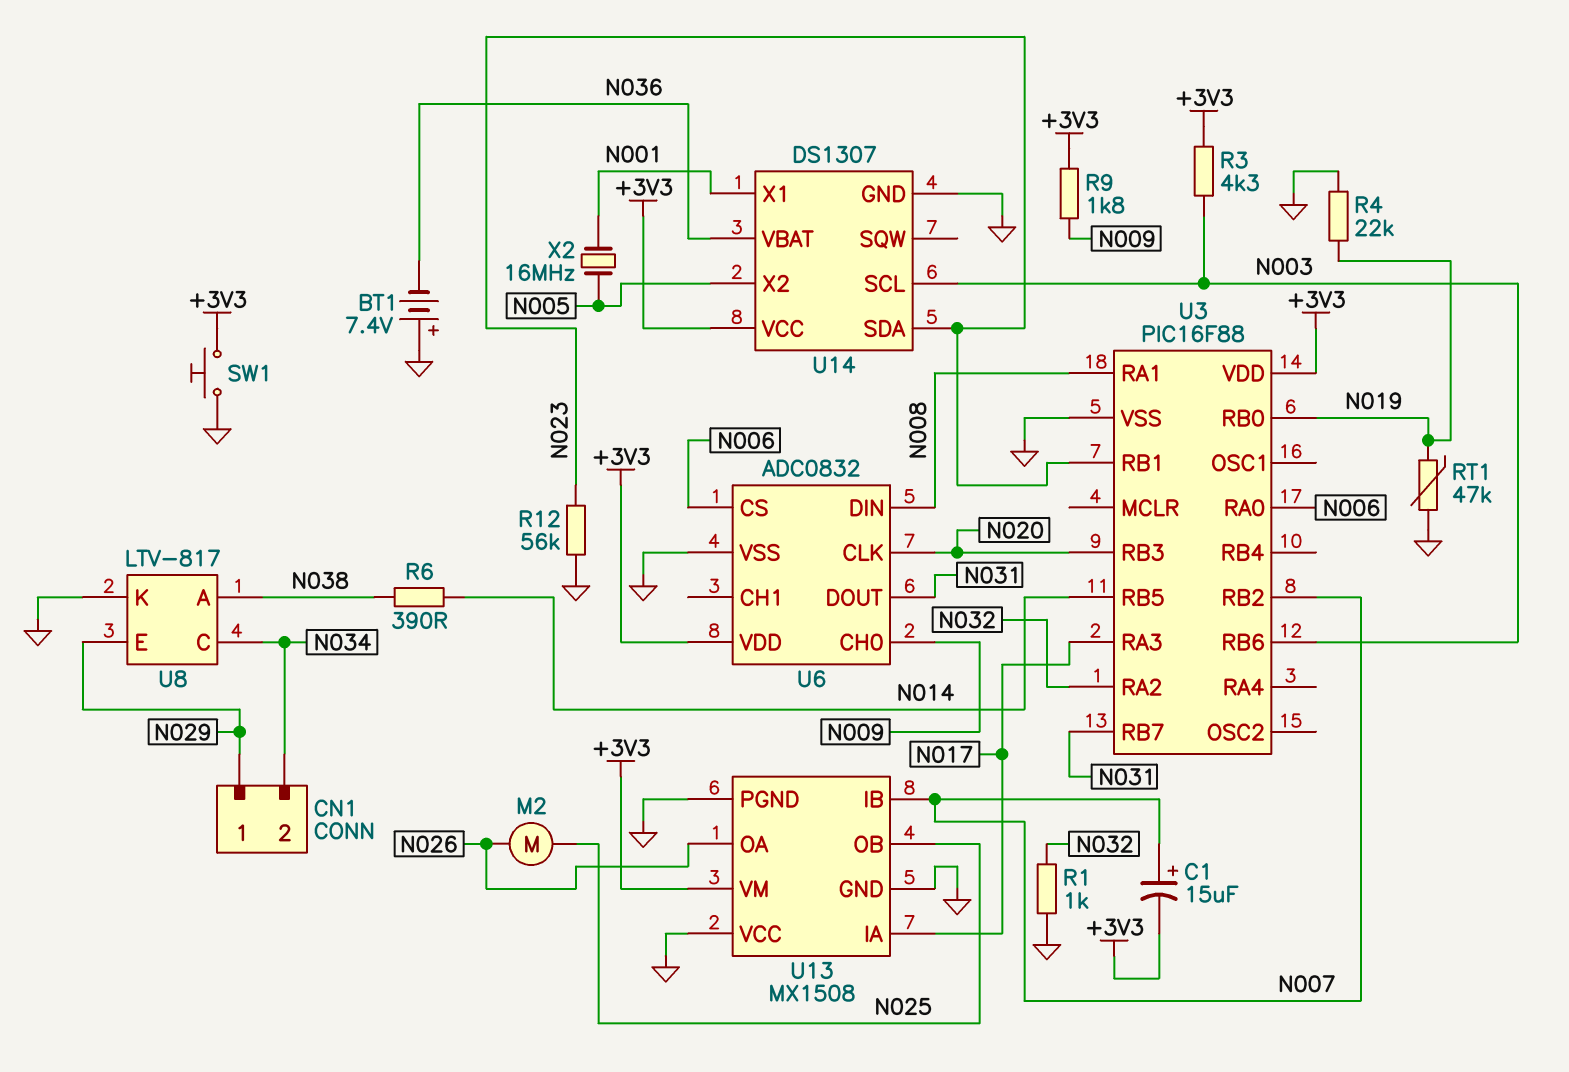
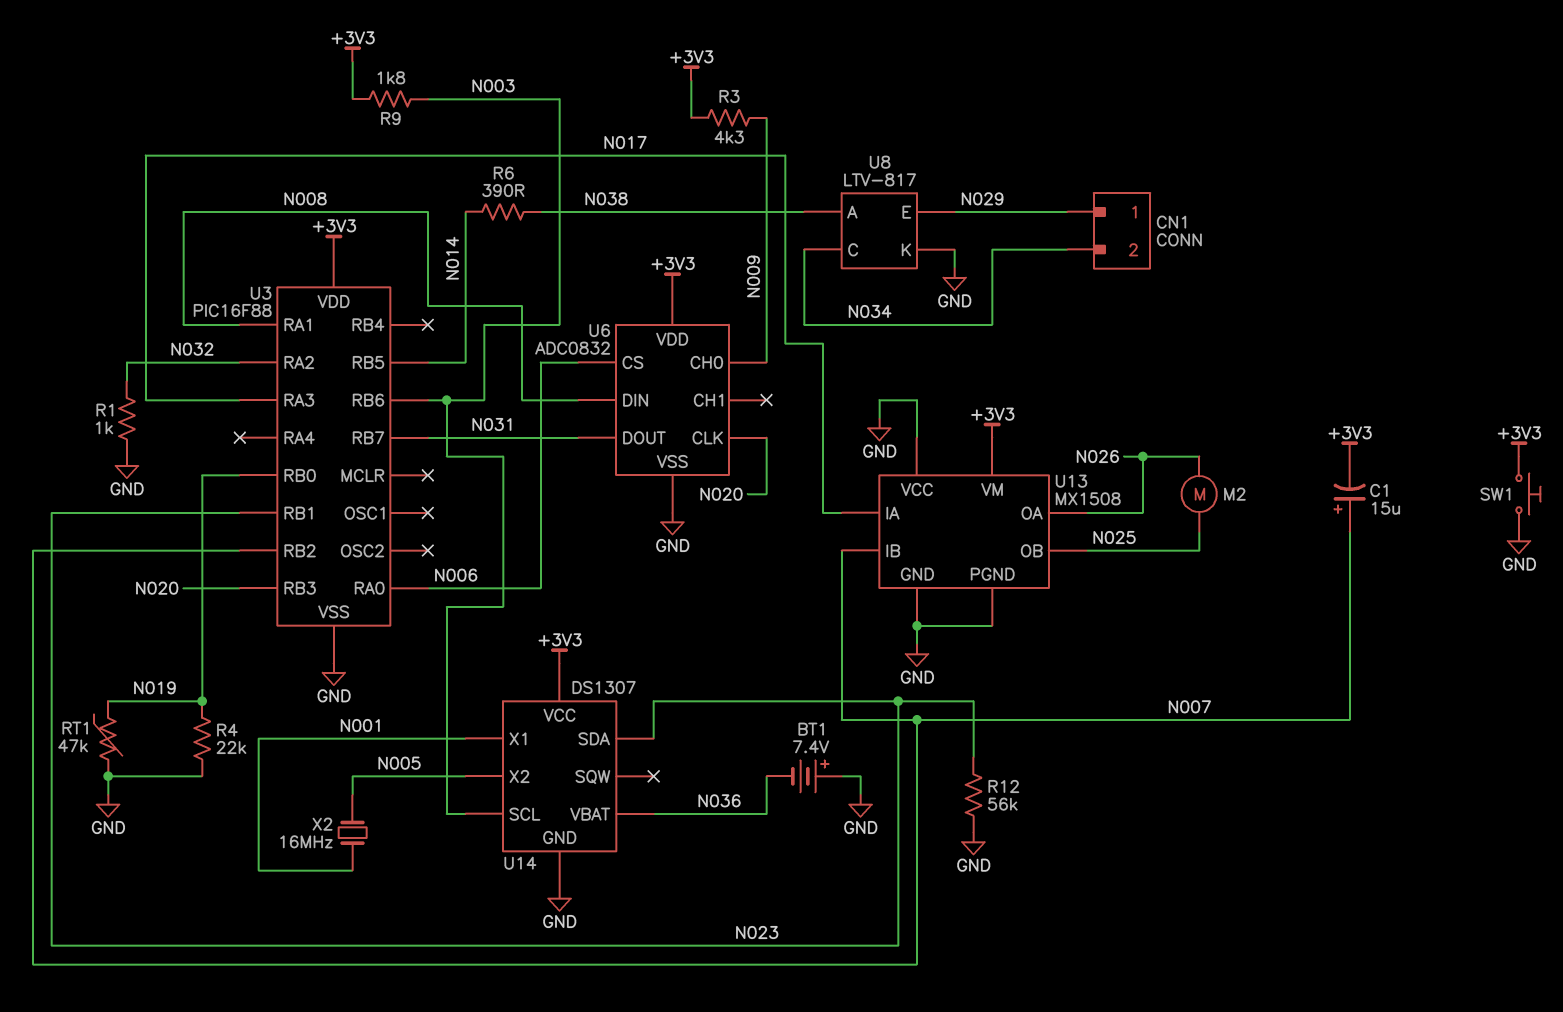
R3: 4.3k (+3V3, N003) -> 4.3k (+3V3, N009)
R9: 1.8k (+3V3, N009) -> 1.8k (+3V3, N003)

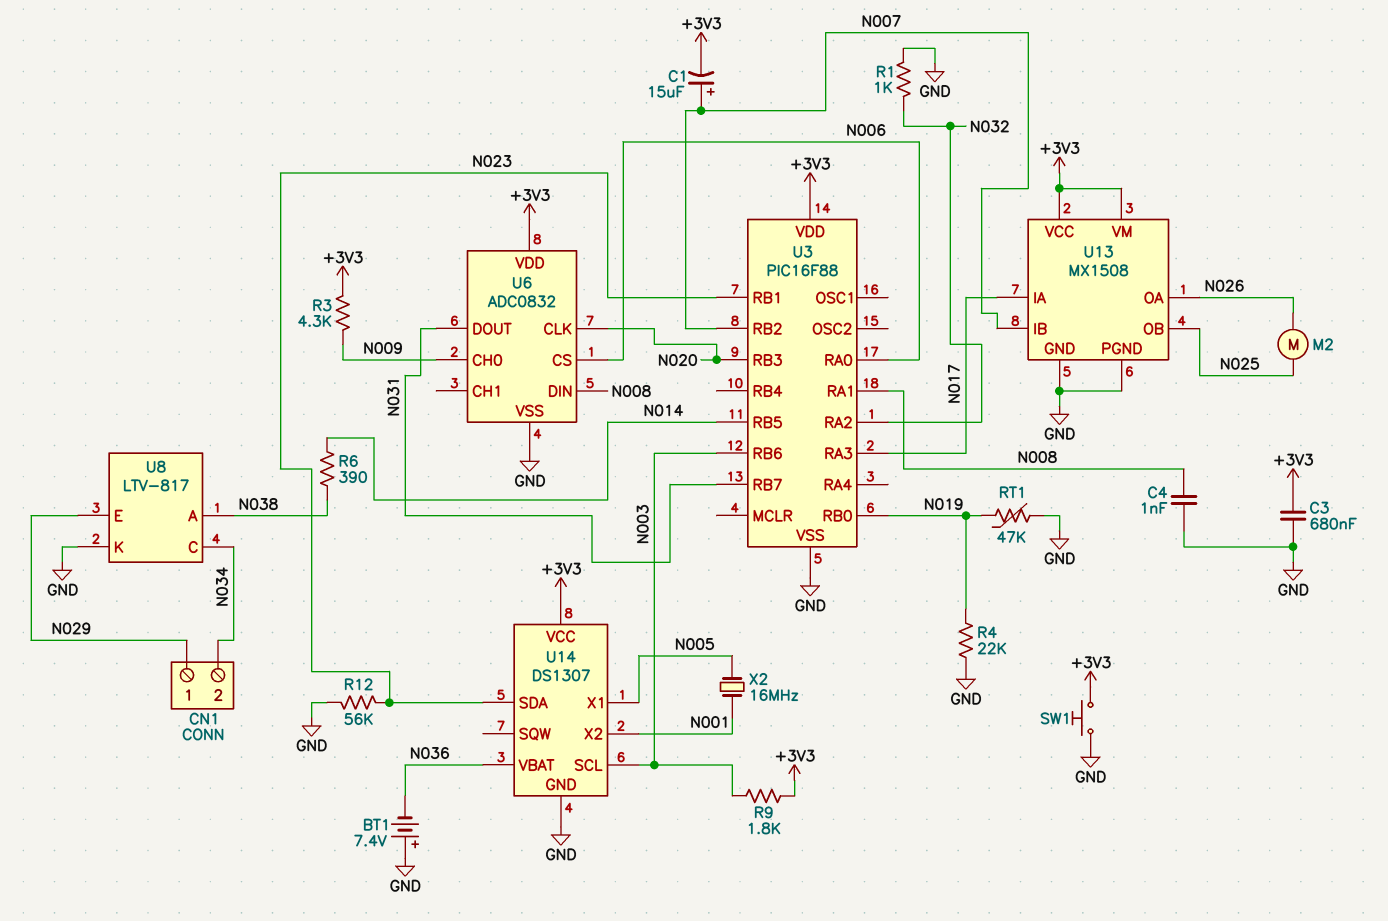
C3: none -> 680nF (+3V3, GND)
C4: none -> 1nF (GND, N008)
U13 pin VCC: GND -> +3V3
U14 pin X1: N001 -> N005
U14 pin X2: N005 -> N001

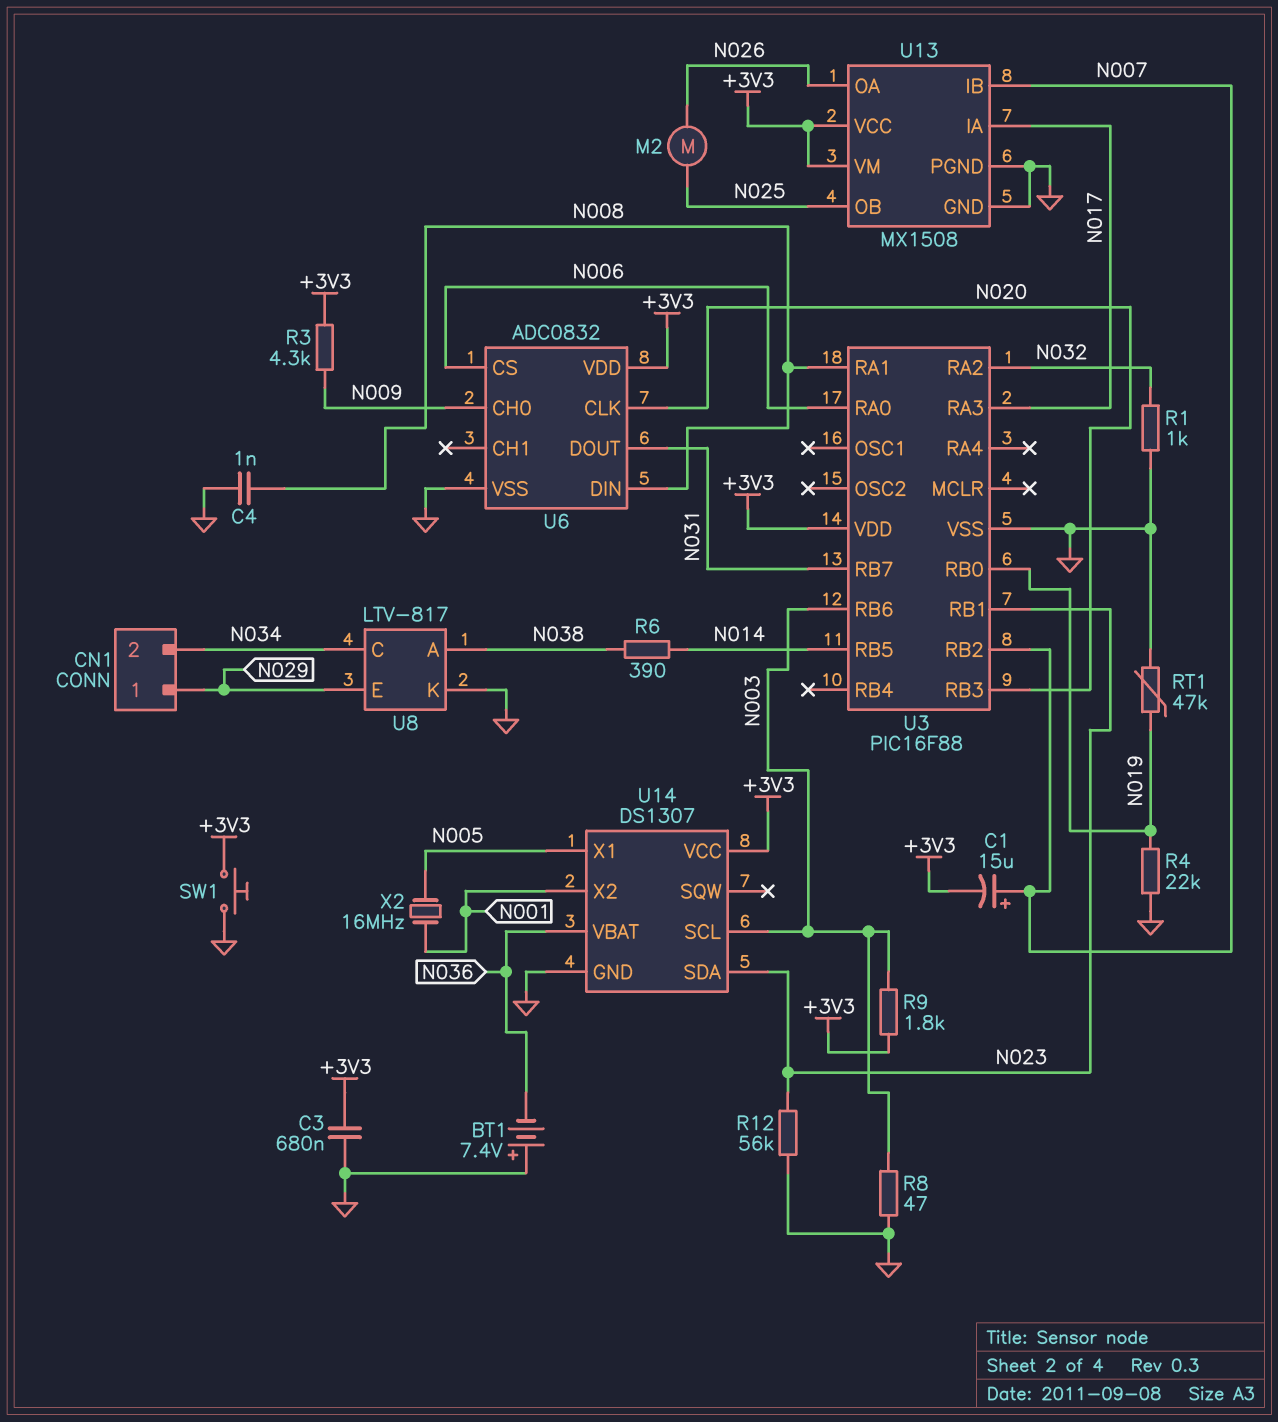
R8: none -> 47 (GND, N003)

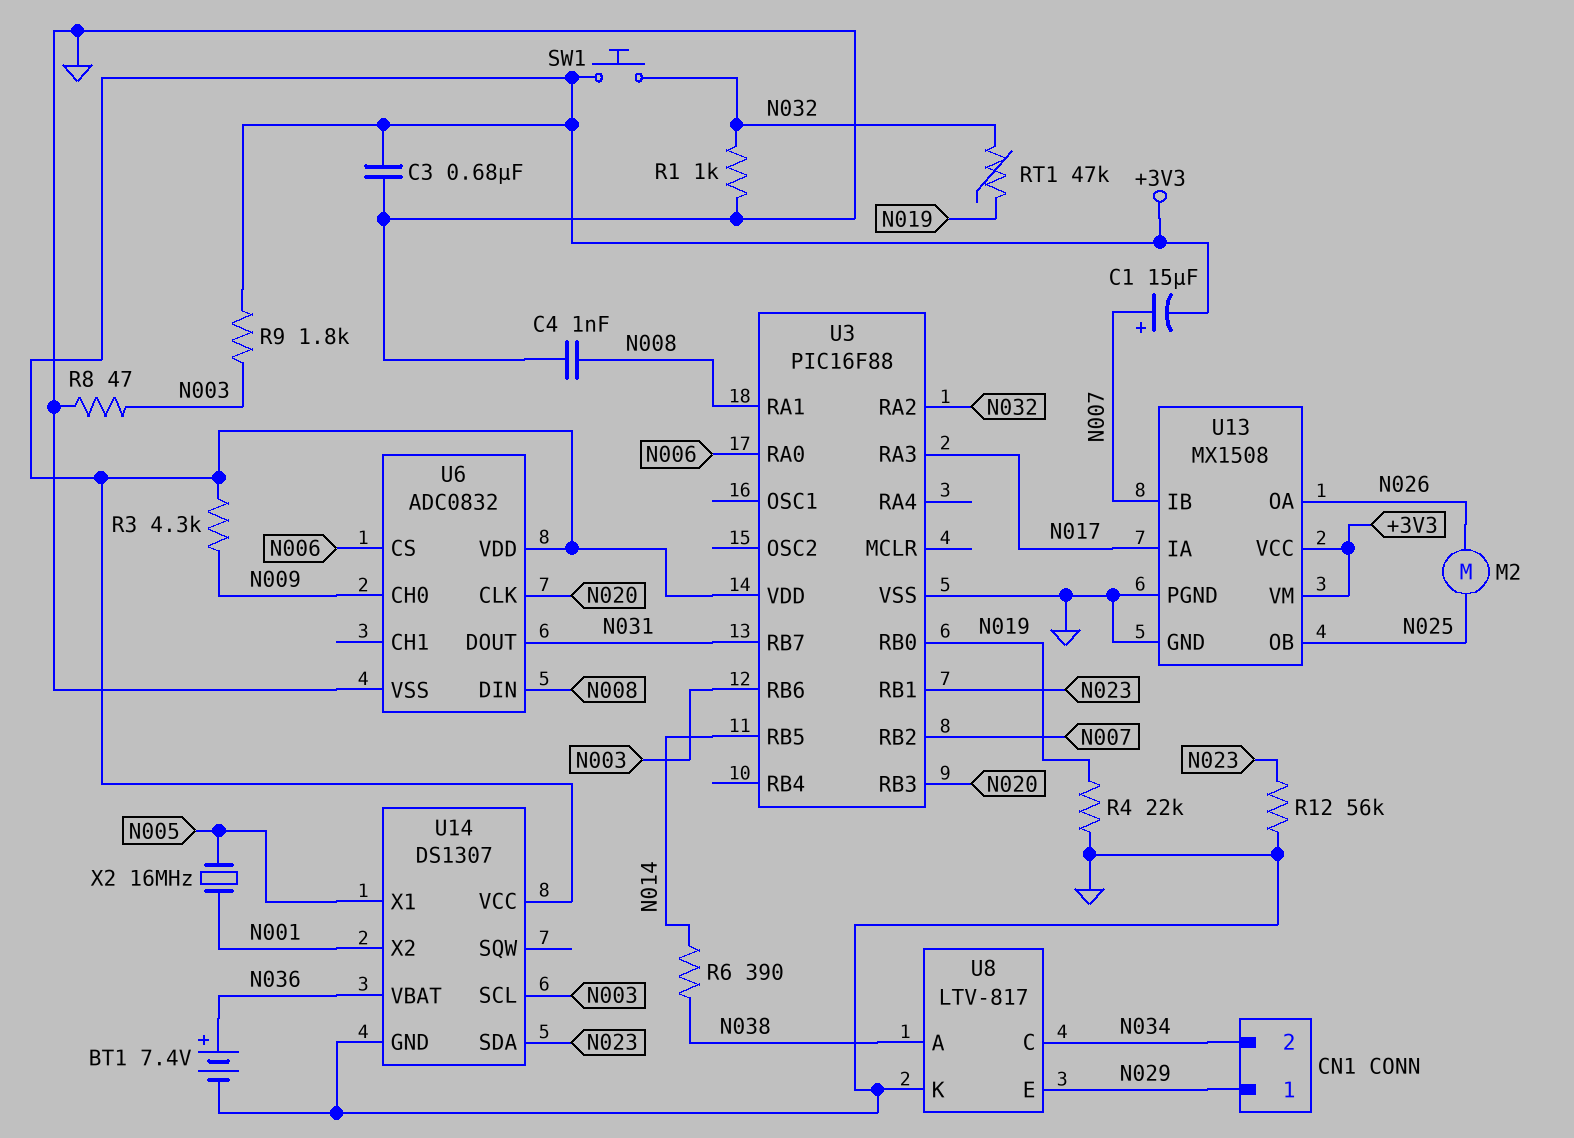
BT1: 7.4V (plus GND, minus N036) -> 7.4V (plus N036, minus GND)
RT1: 47k (GND, N019) -> 47k (N019, N032)
SW1: button (+3V3, GND) -> button (+3V3, N032)

